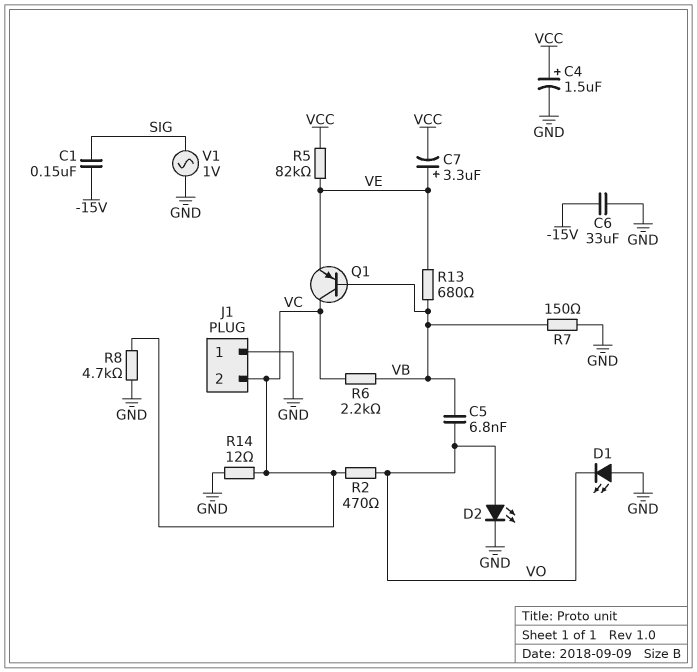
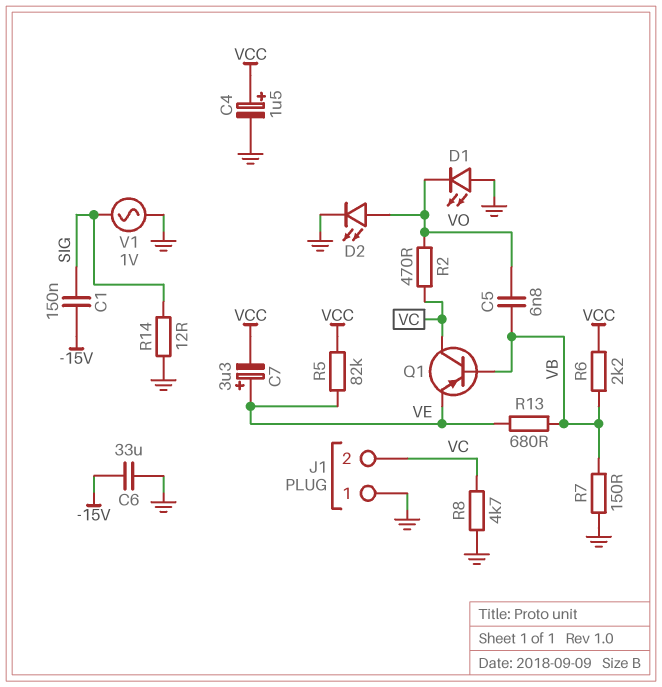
R6: 2.2k (VB, VC) -> 2.2k (VB, VCC)
R14: 12 (GND, VC) -> 12 (GND, SIG)

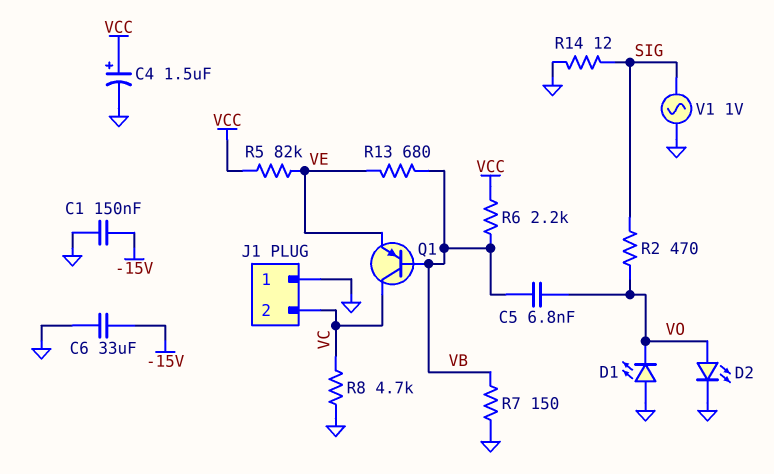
C1: 150nF (-15V, SIG) -> 150nF (-15V, GND)
C7: 3.3uF (plus VE, minus VCC) -> none
R2: 470 (VC, VO) -> 470 (SIG, VO)

